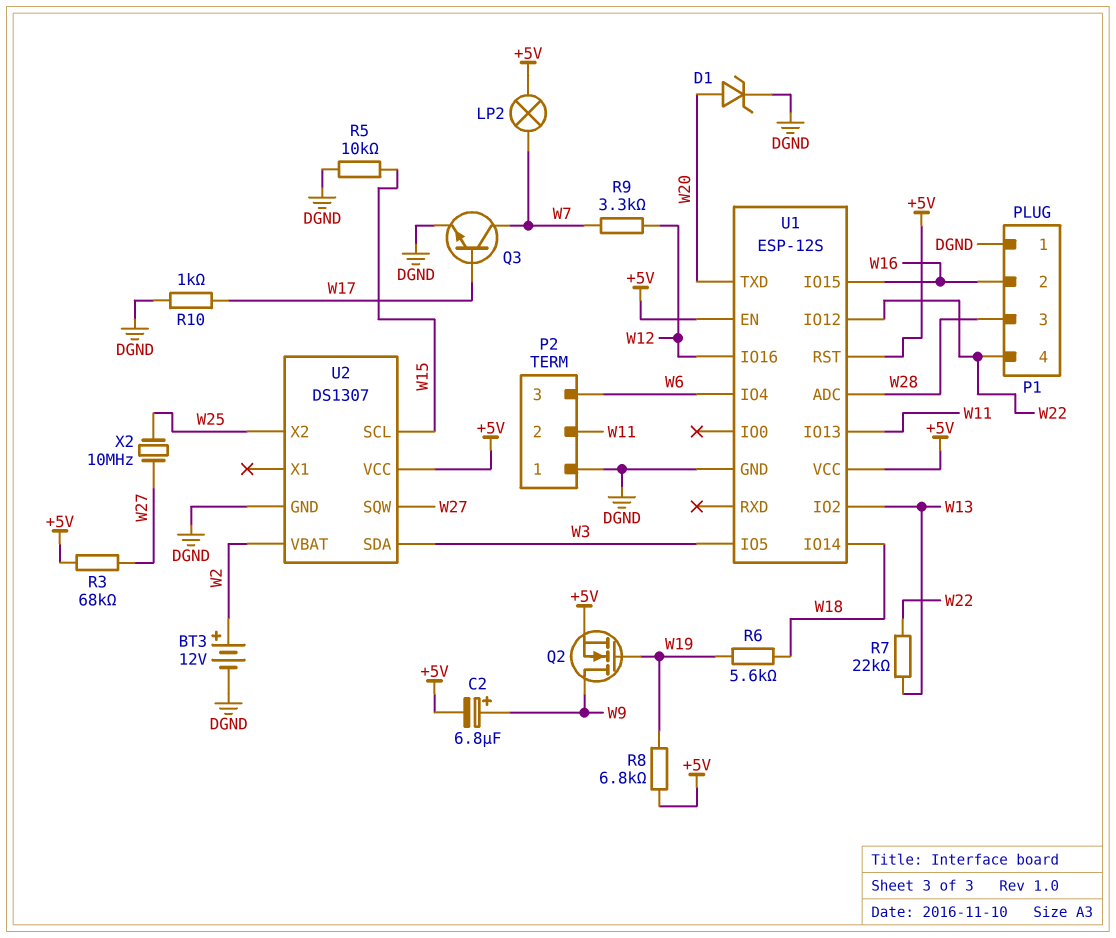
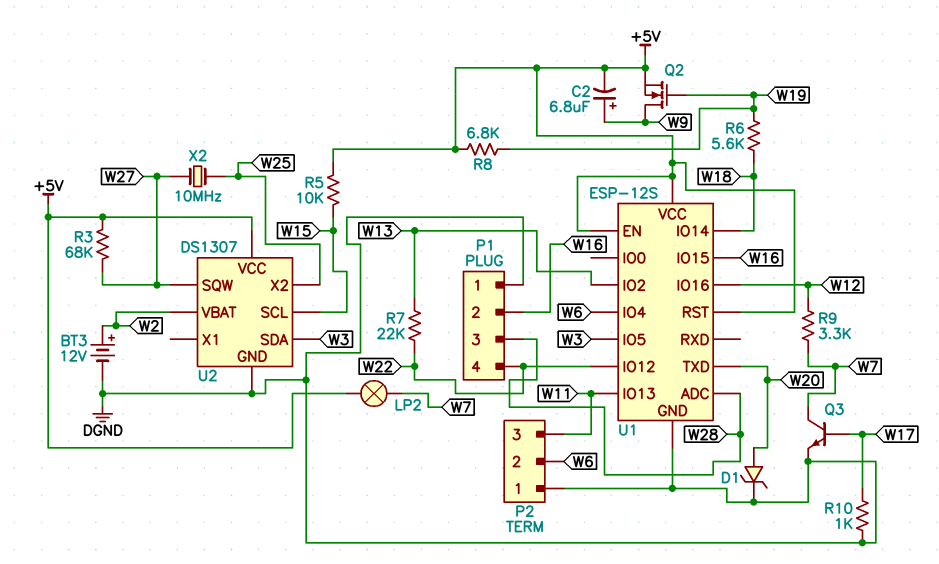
P2 pin 2: W11 -> W6
P2 pin 3: W6 -> W11
R5: 10k (DGND, W15) -> 10k (+5V, W15)

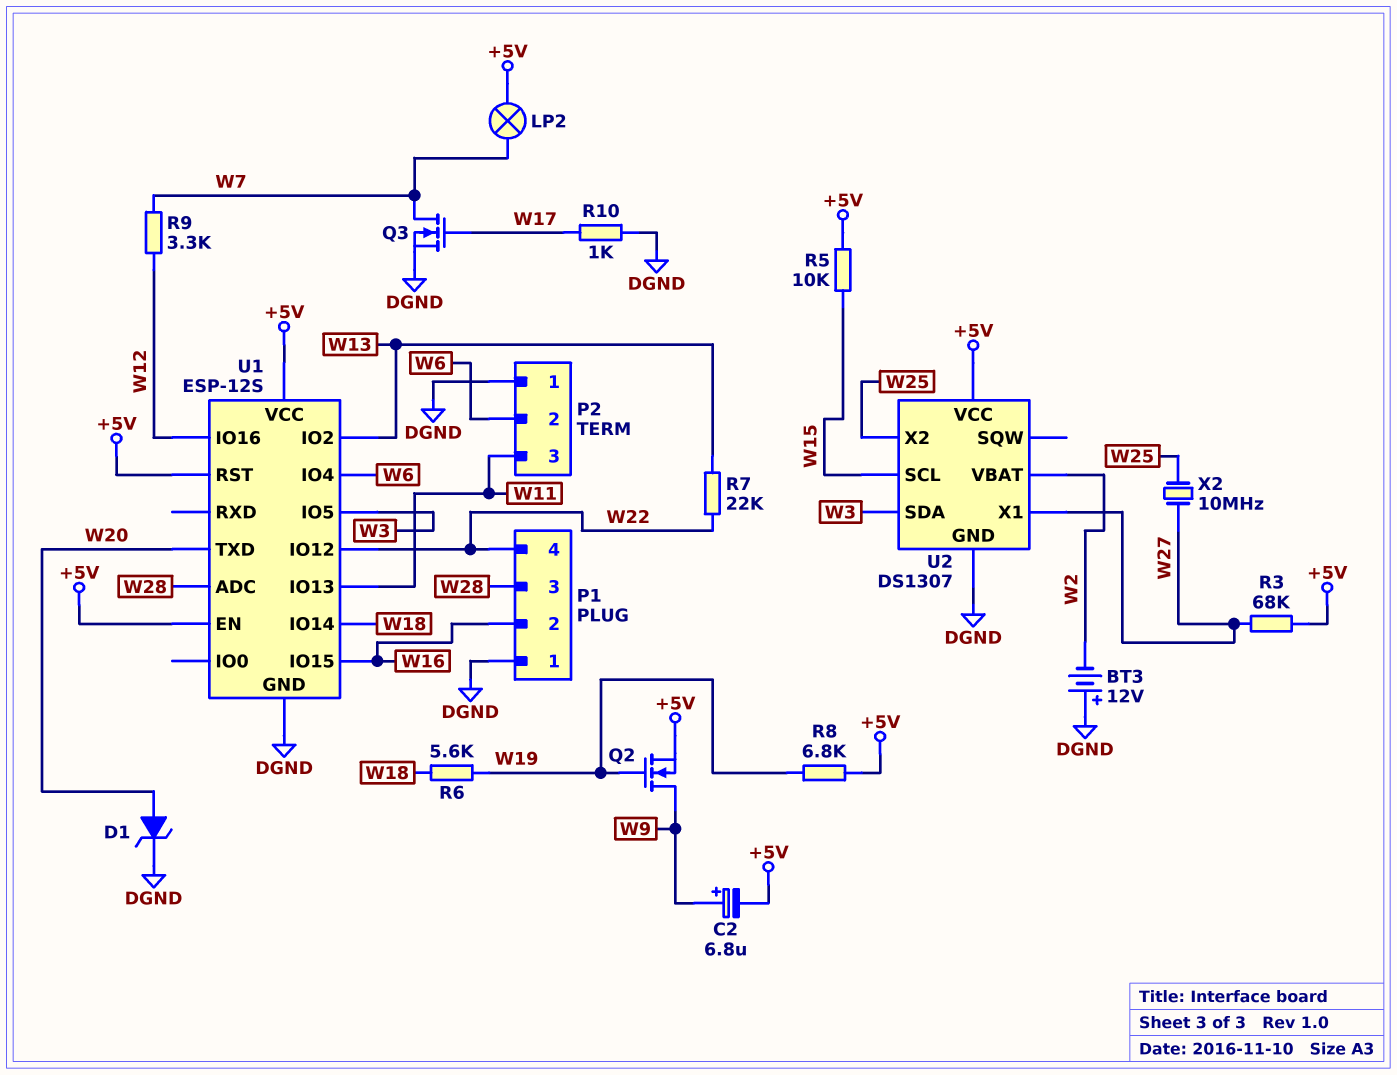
BT3: 12V (plus W2, minus DGND) -> 12V (plus DGND, minus W2)
Q3: NPN (B W17, C W7, E DGND) -> NMOS (G W17, D W7, S DGND)
U2 pin SQW: W27 -> none
U2 pin X1: none -> W27

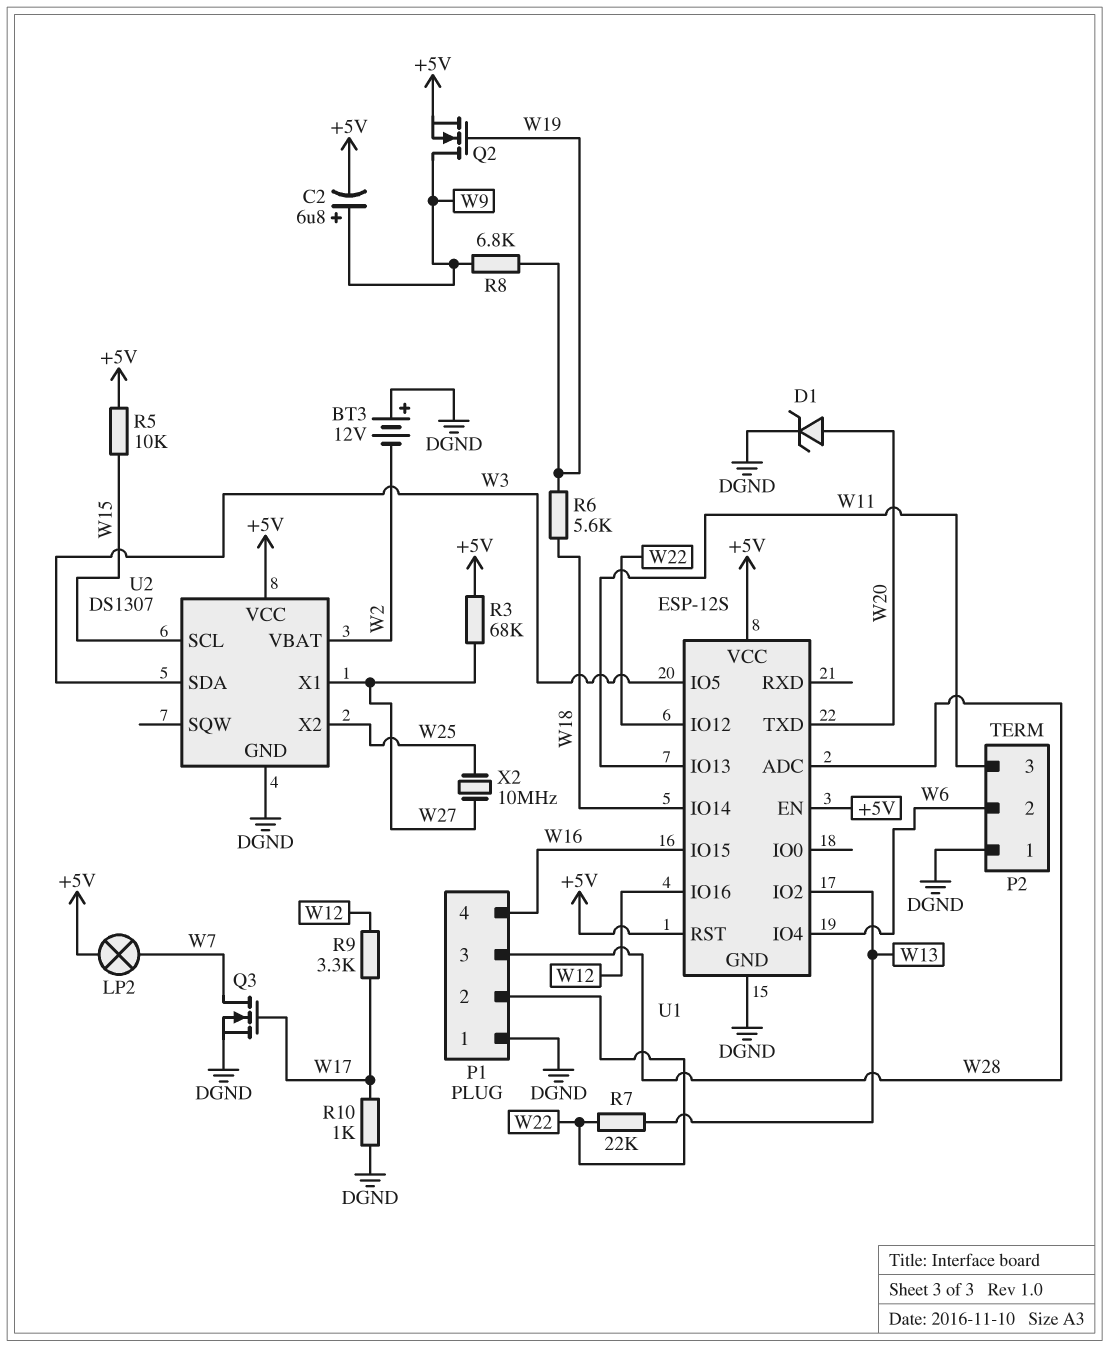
P1 pin 2: W16 -> W22
P1 pin 4: W22 -> W16
R8: 6.8k (+5V, W19) -> 6.8k (W9, W19)
R9: 3.3k (W7, W12) -> 3.3k (W12, W17)

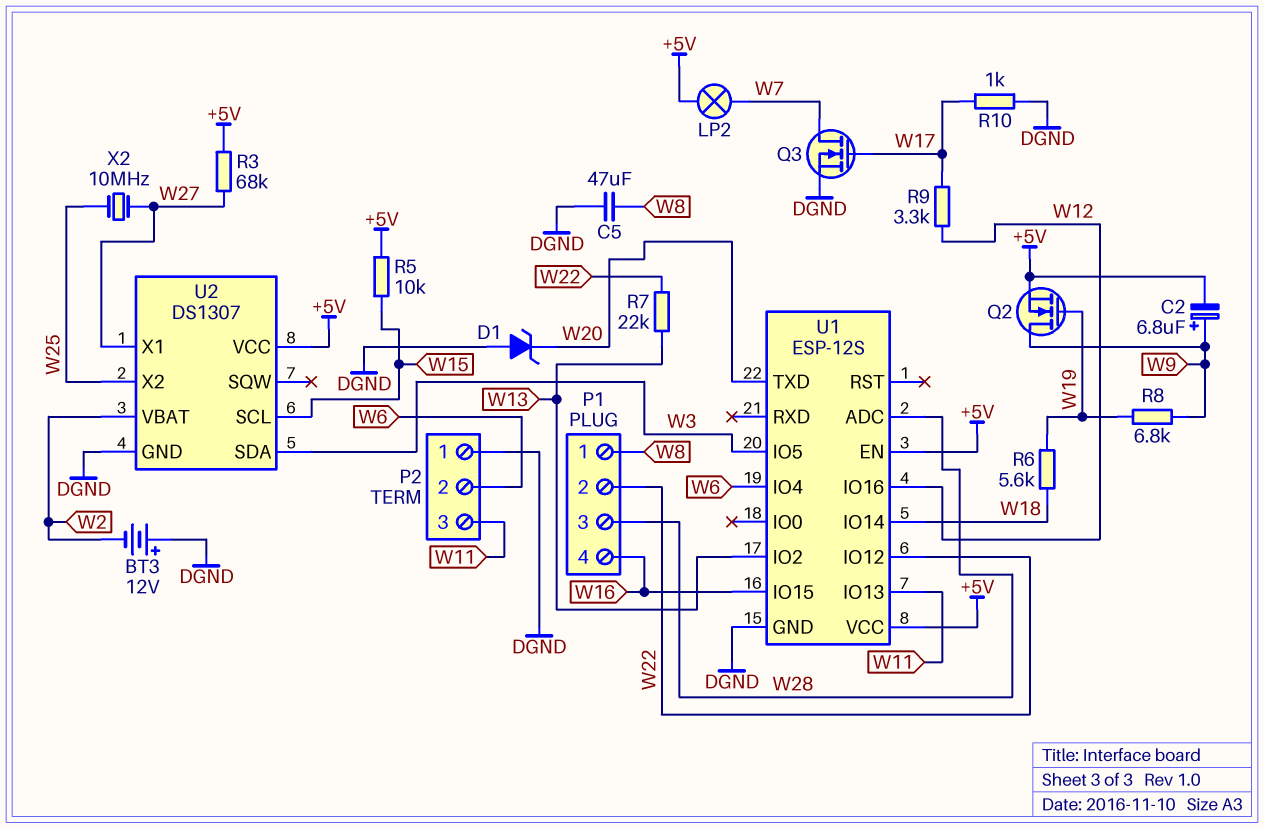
C5: none -> 47uF (DGND, W8)
D1: zener (A W20, K DGND) -> zener (A DGND, K W20)
P1 pin 1: DGND -> W8
U1 pin RST: +5V -> none

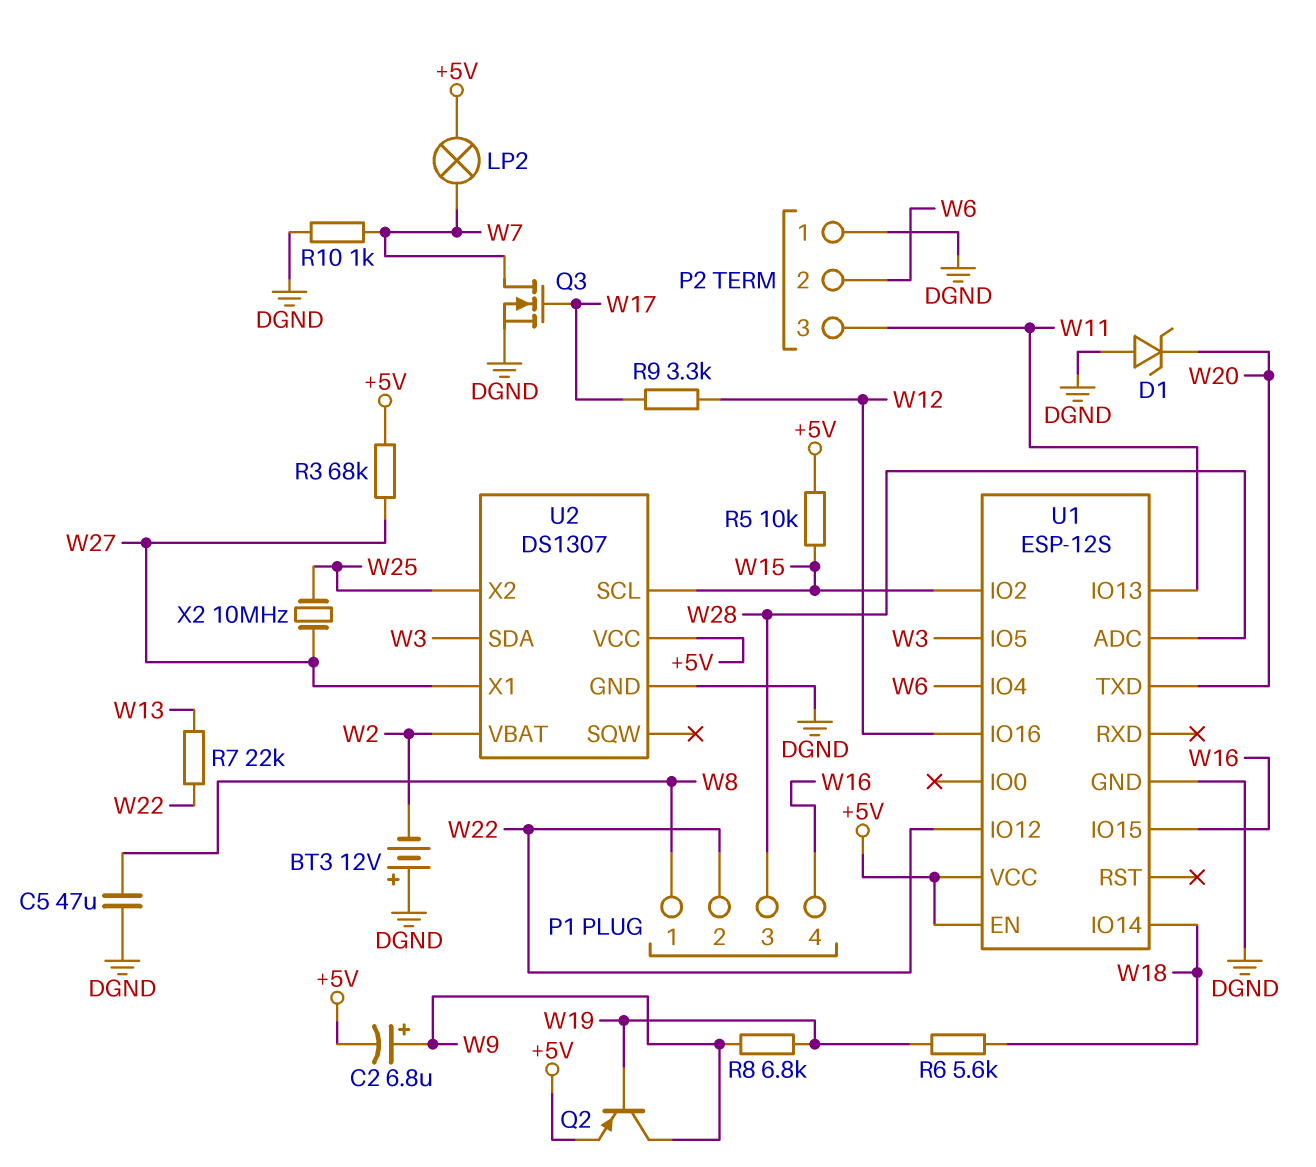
Q2: NMOS (G W19, D W9, S +5V) -> PNP (B W19, C W9, E +5V)
R10: 1k (DGND, W17) -> 1k (DGND, W7)
U1 pin IO2: W13 -> W15

